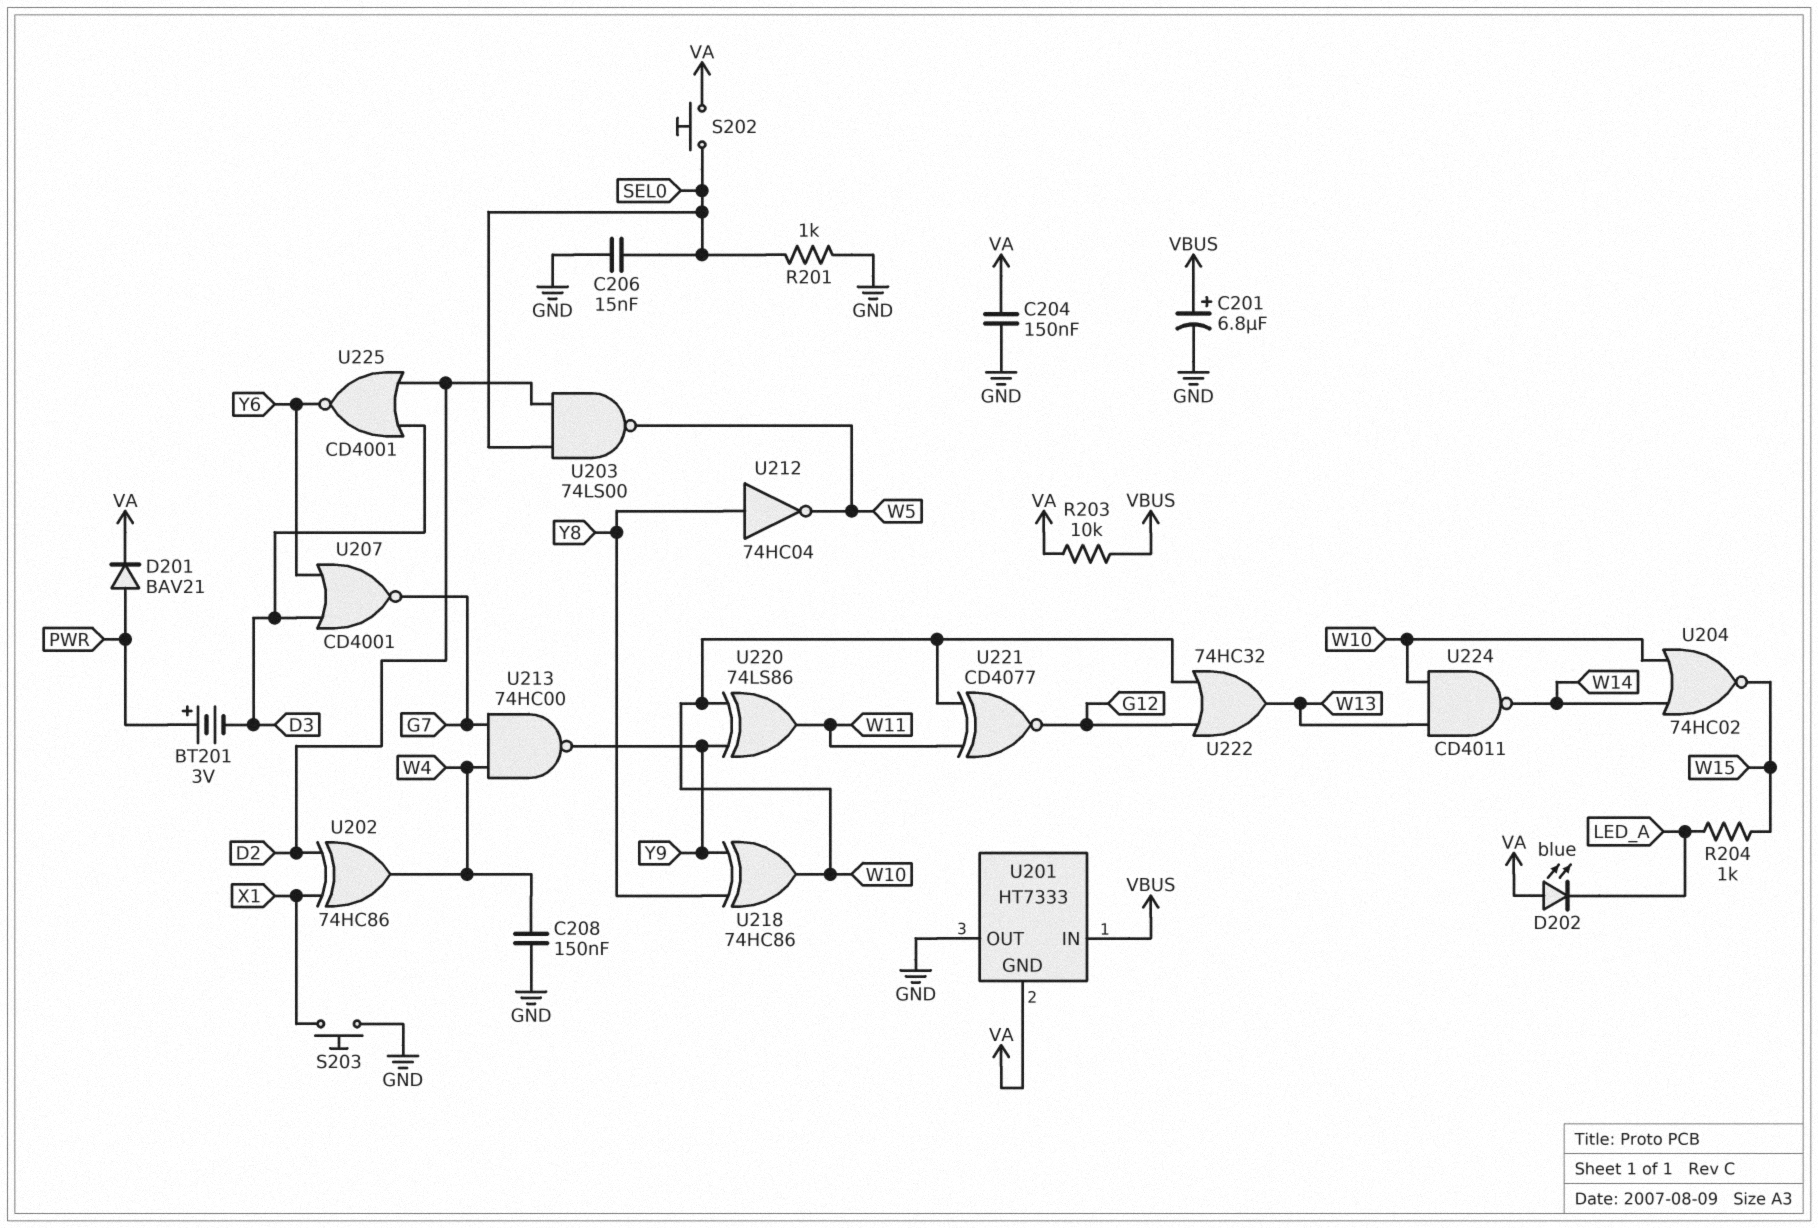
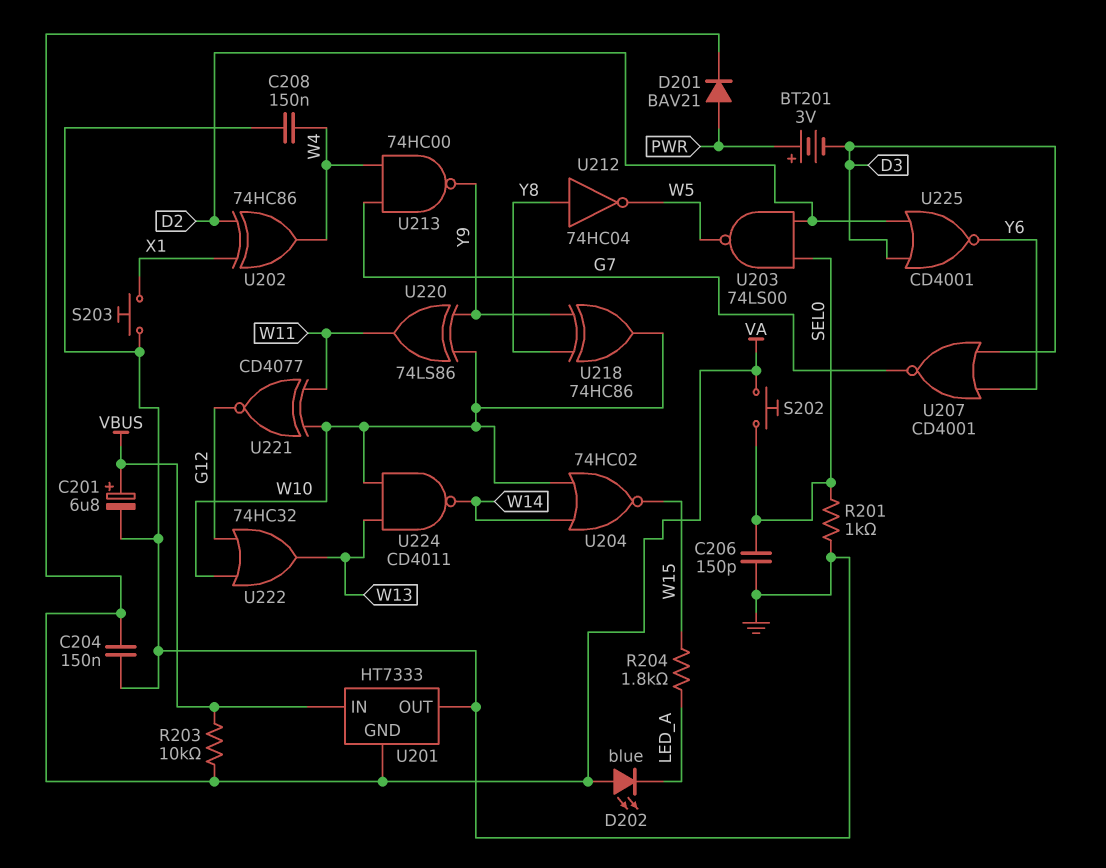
C206: 15nF (GND, SEL0) -> 150pF (GND, SEL0)
R204: 1k (LED_A, W15) -> 1.8k (LED_A, W15)

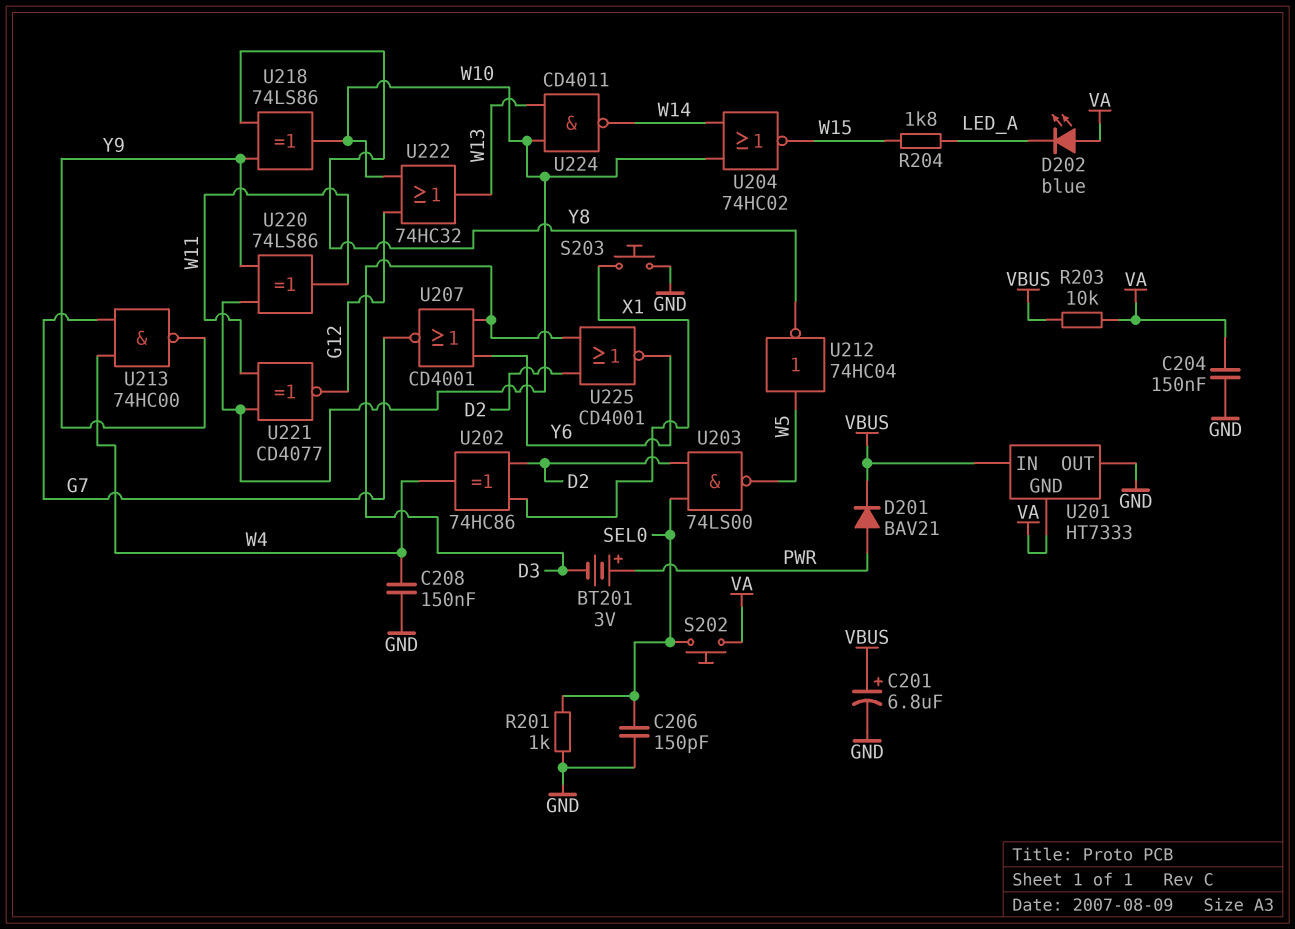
D201: diode BAV21 (A PWR, K VA) -> diode BAV21 (A PWR, K VBUS)
U212: NOT 74HC04 (in Y8, out W5) -> NOT 74HC04 (in W5, out Y8)
U218: XOR 74HC86 (in Y8, in Y9, out W10) -> XOR 74LS86 (in Y8, in Y9, out W10)

